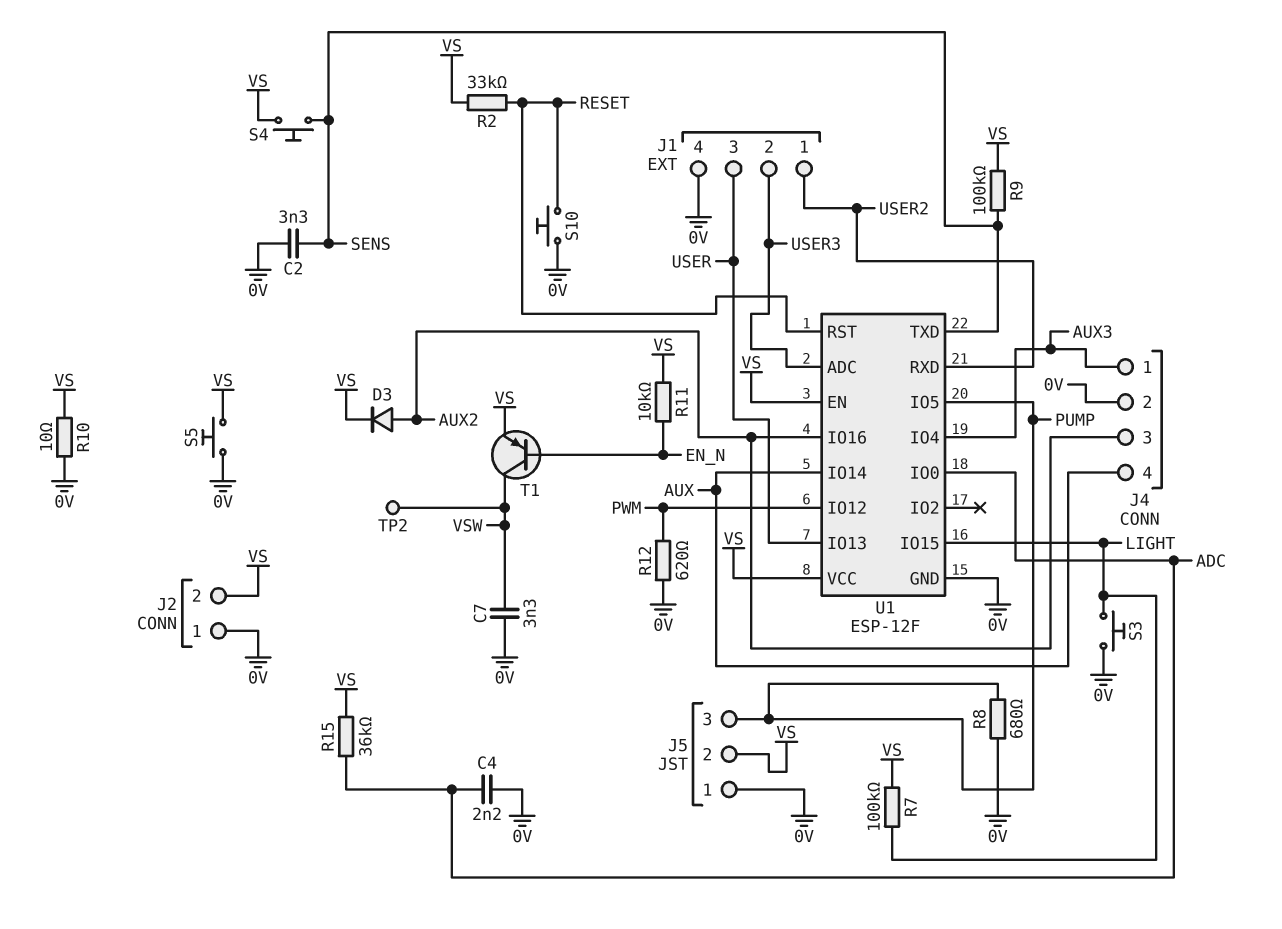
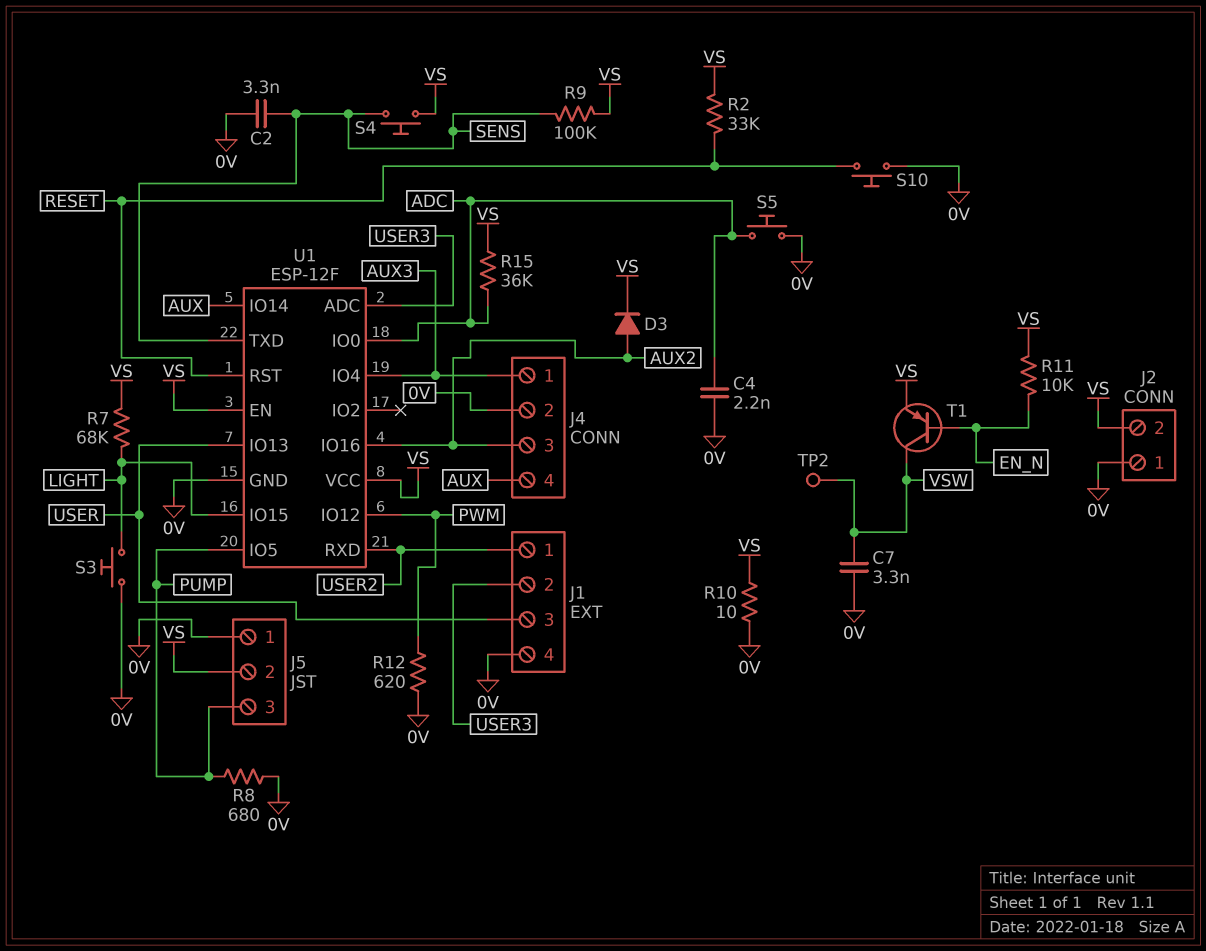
R7: 100k (LIGHT, VS) -> 68k (LIGHT, VS)
S5: button (0V, VS) -> button (0V, ADC)

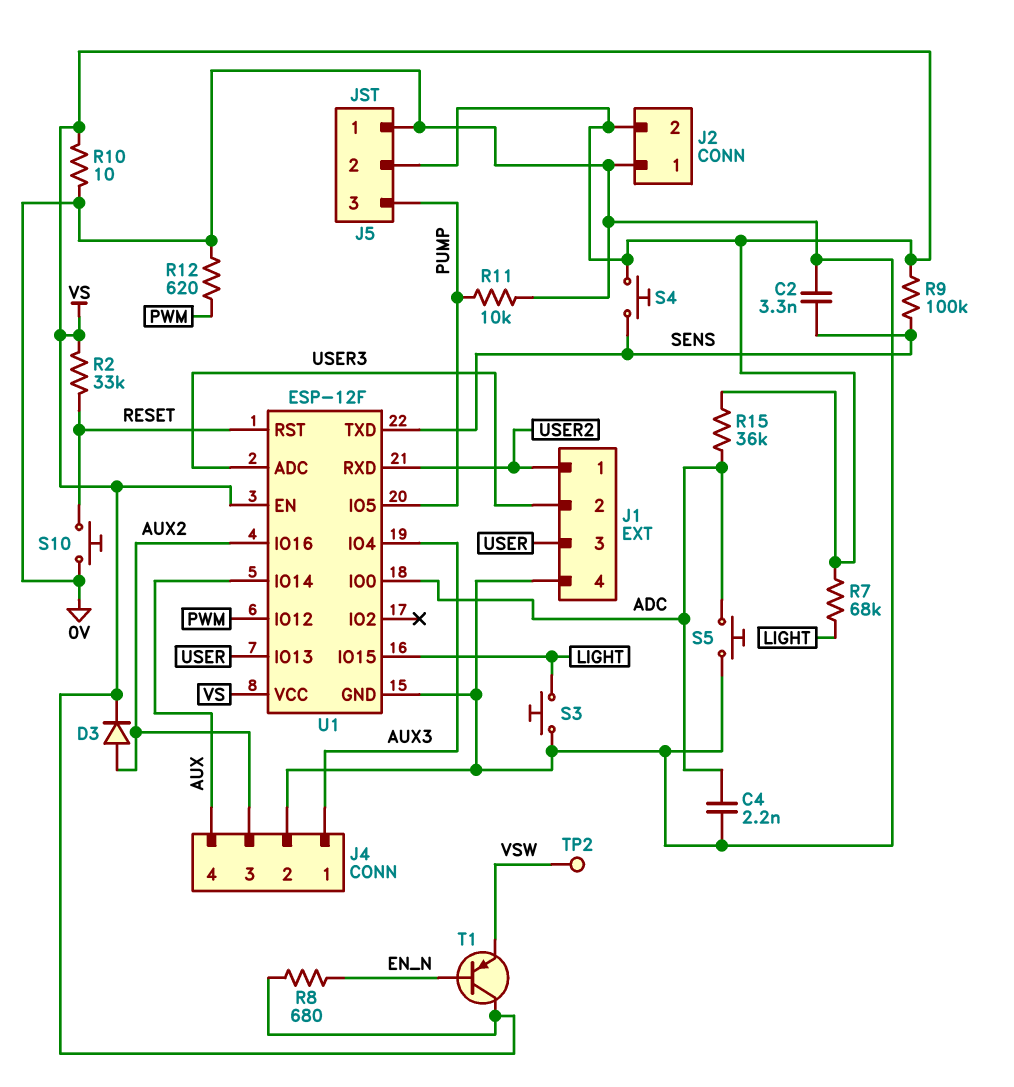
C7: 3.3nF (0V, VSW) -> none
R8: 680 (0V, PUMP) -> 680 (EN_N, VS)
R11: 10k (EN_N, VS) -> 10k (0V, PUMP)
T1: PNP (B EN_N, C VSW, E VS) -> PNP (B EN_N, C VS, E VSW)

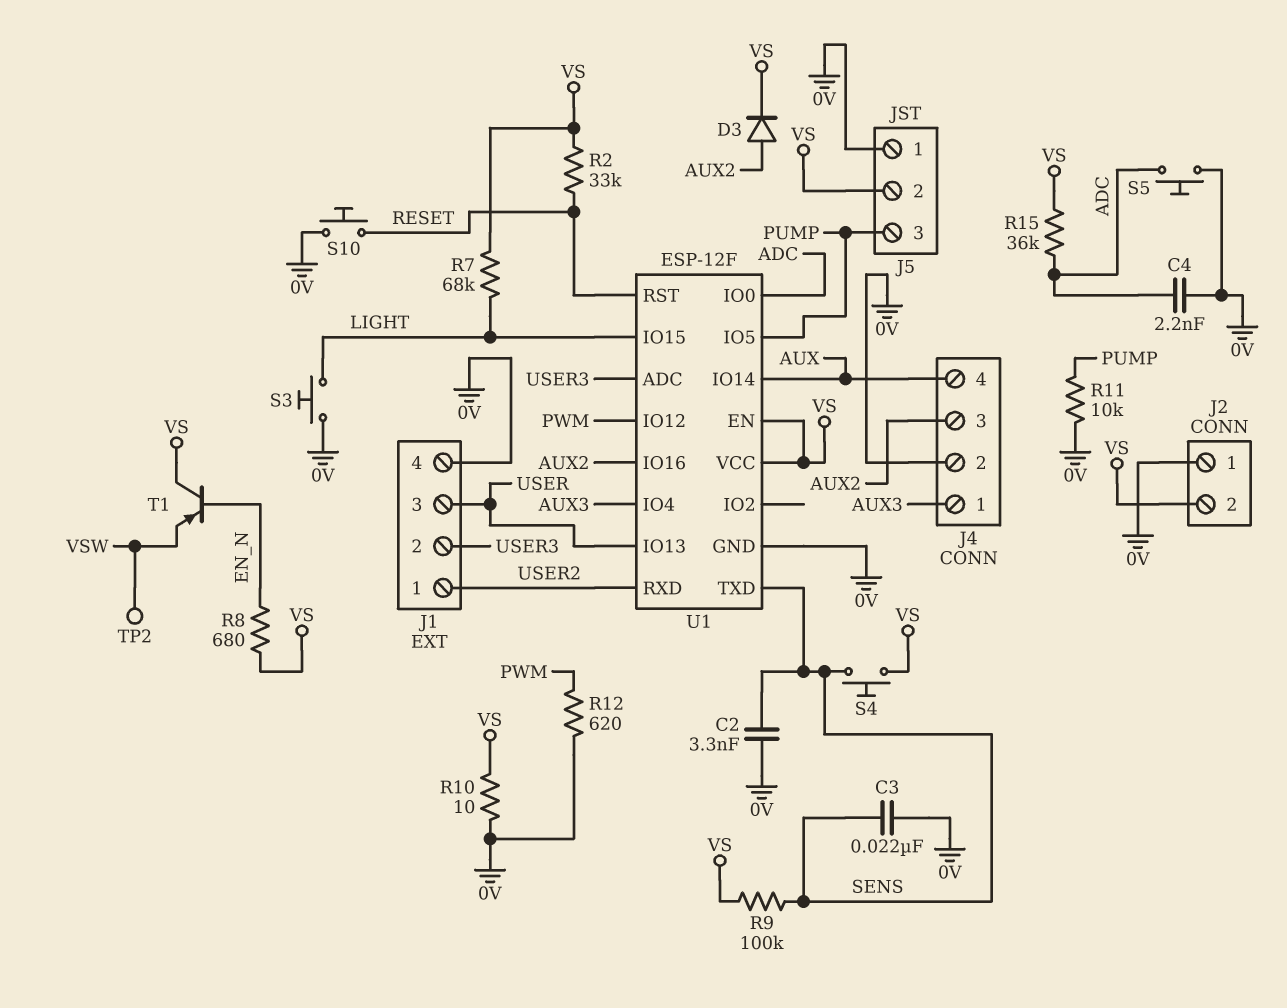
C3: none -> 22nF (0V, SENS)

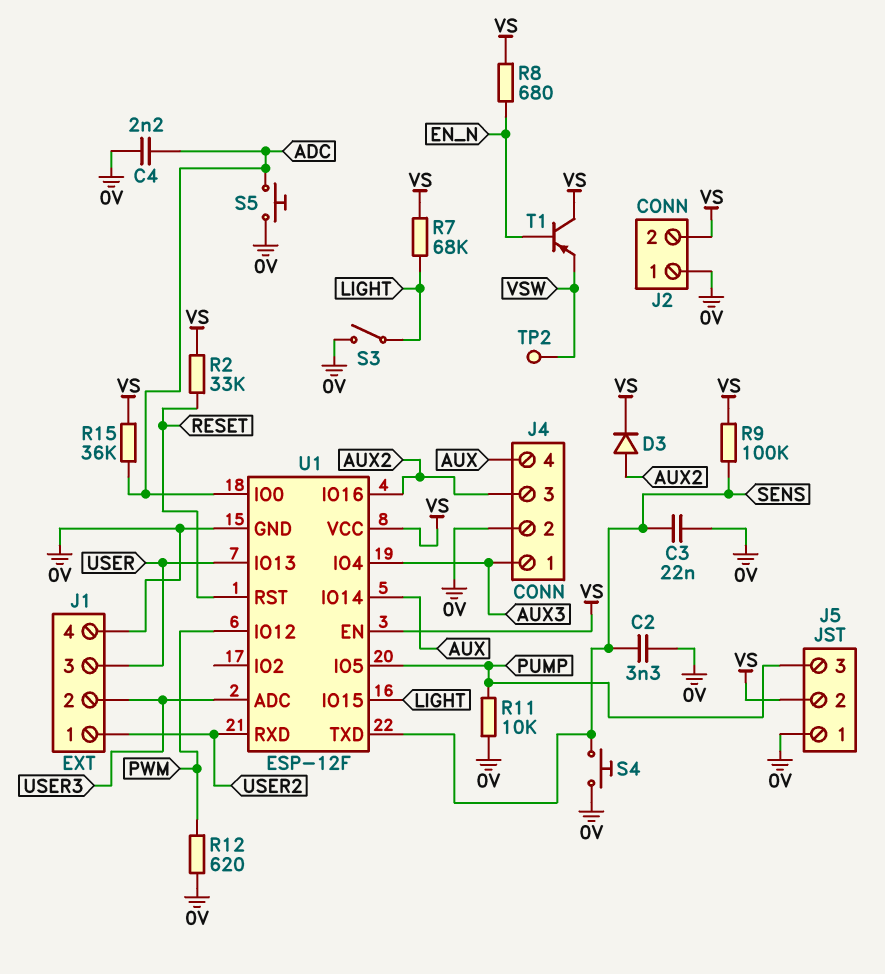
R10: 10 (0V, VS) -> none
S3: button (0V, LIGHT) -> switch (0V, LIGHT)
S4: button (SENS, VS) -> button (0V, SENS)
S10: button (0V, RESET) -> none

